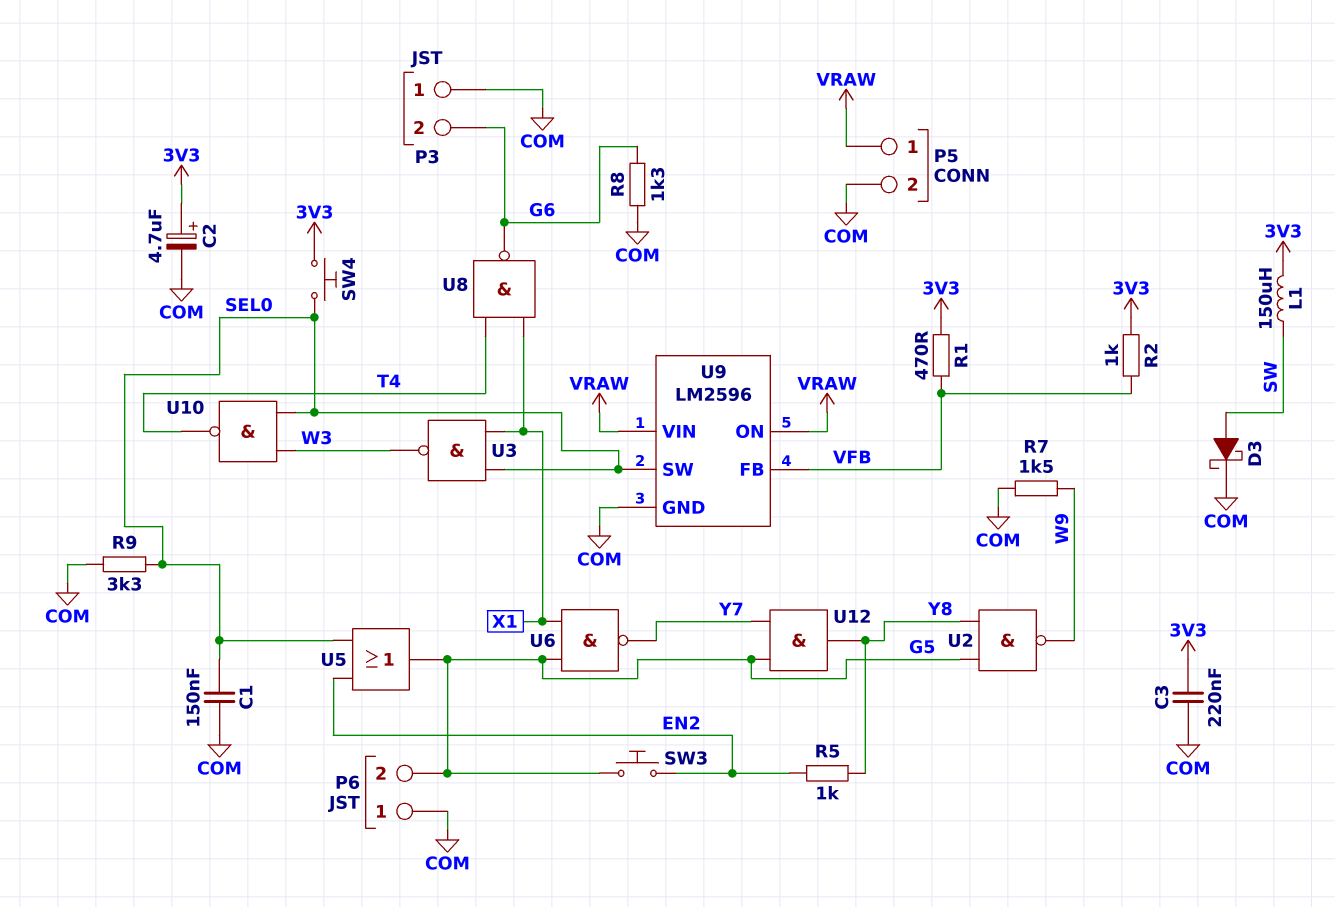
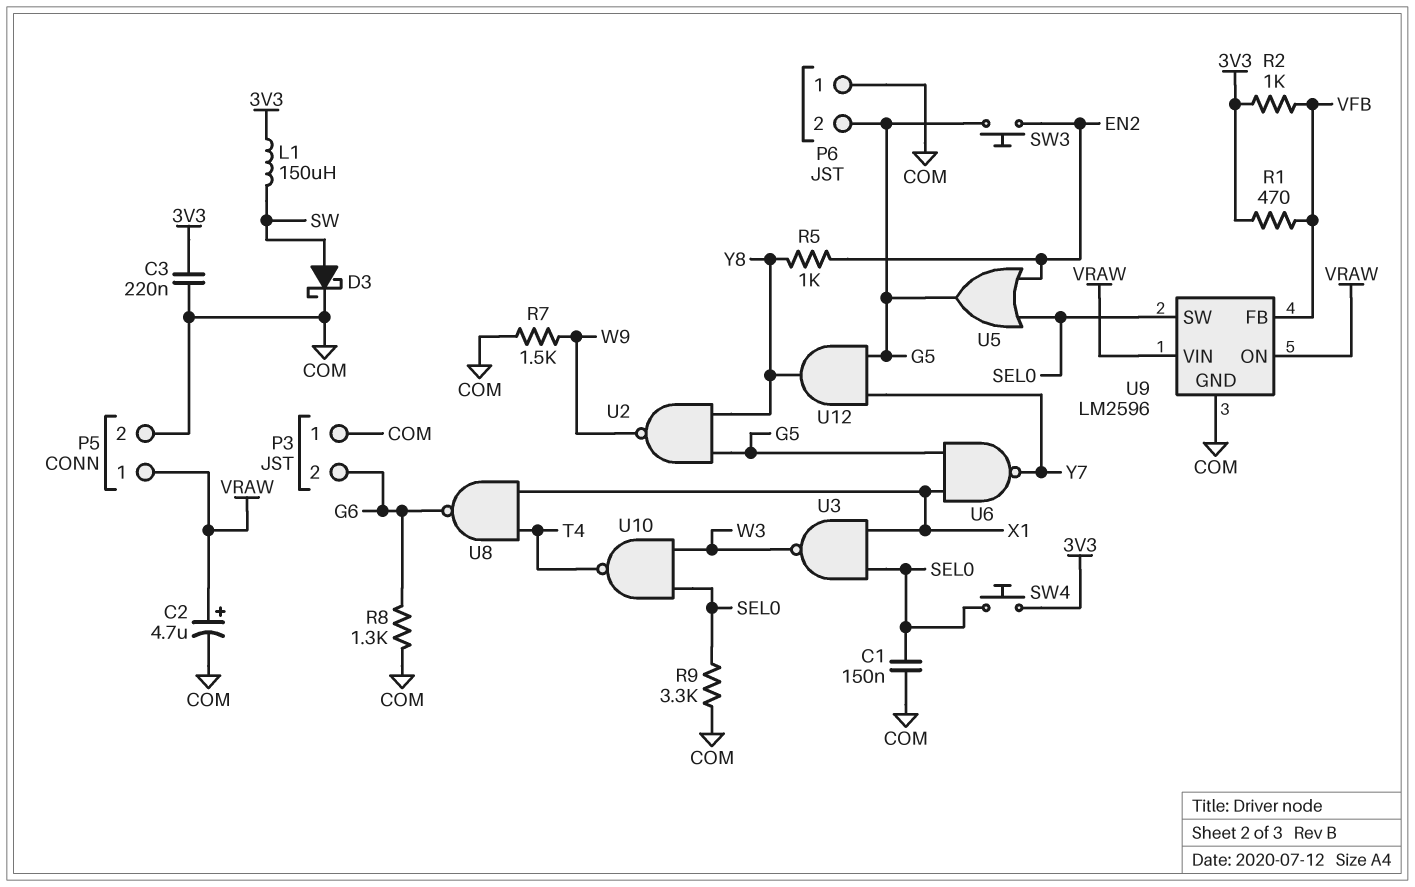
C2: 4.7uF (plus 3V3, minus COM) -> 4.7uF (plus VRAW, minus COM)

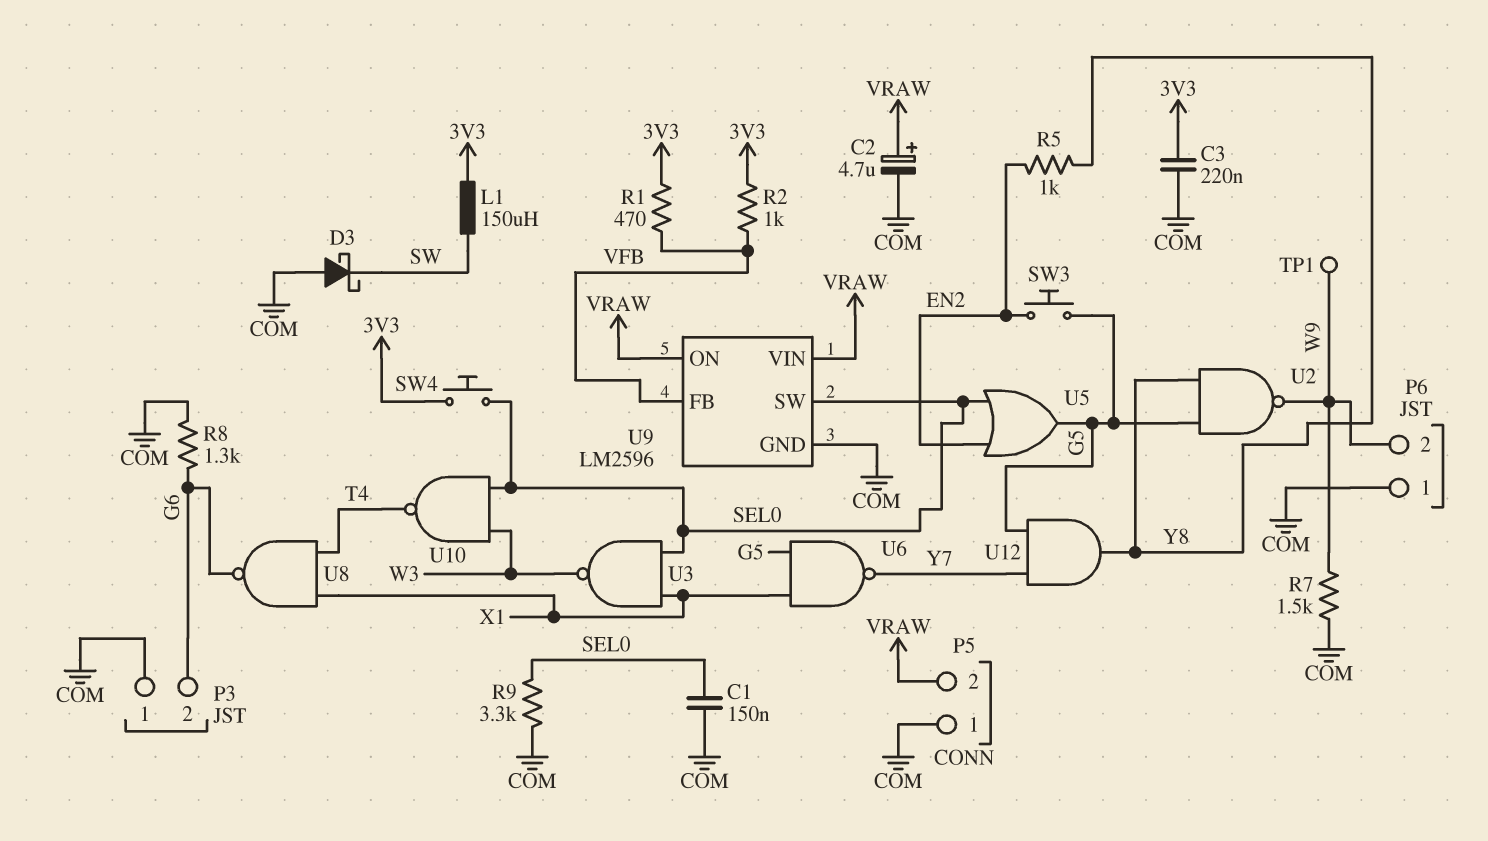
D3: schottky (A SW, K COM) -> schottky (A COM, K SW)
P5 pin 1: VRAW -> COM
P5 pin 2: COM -> VRAW
P6 pin 2: G5 -> W9
TP1: none -> test point (W9)

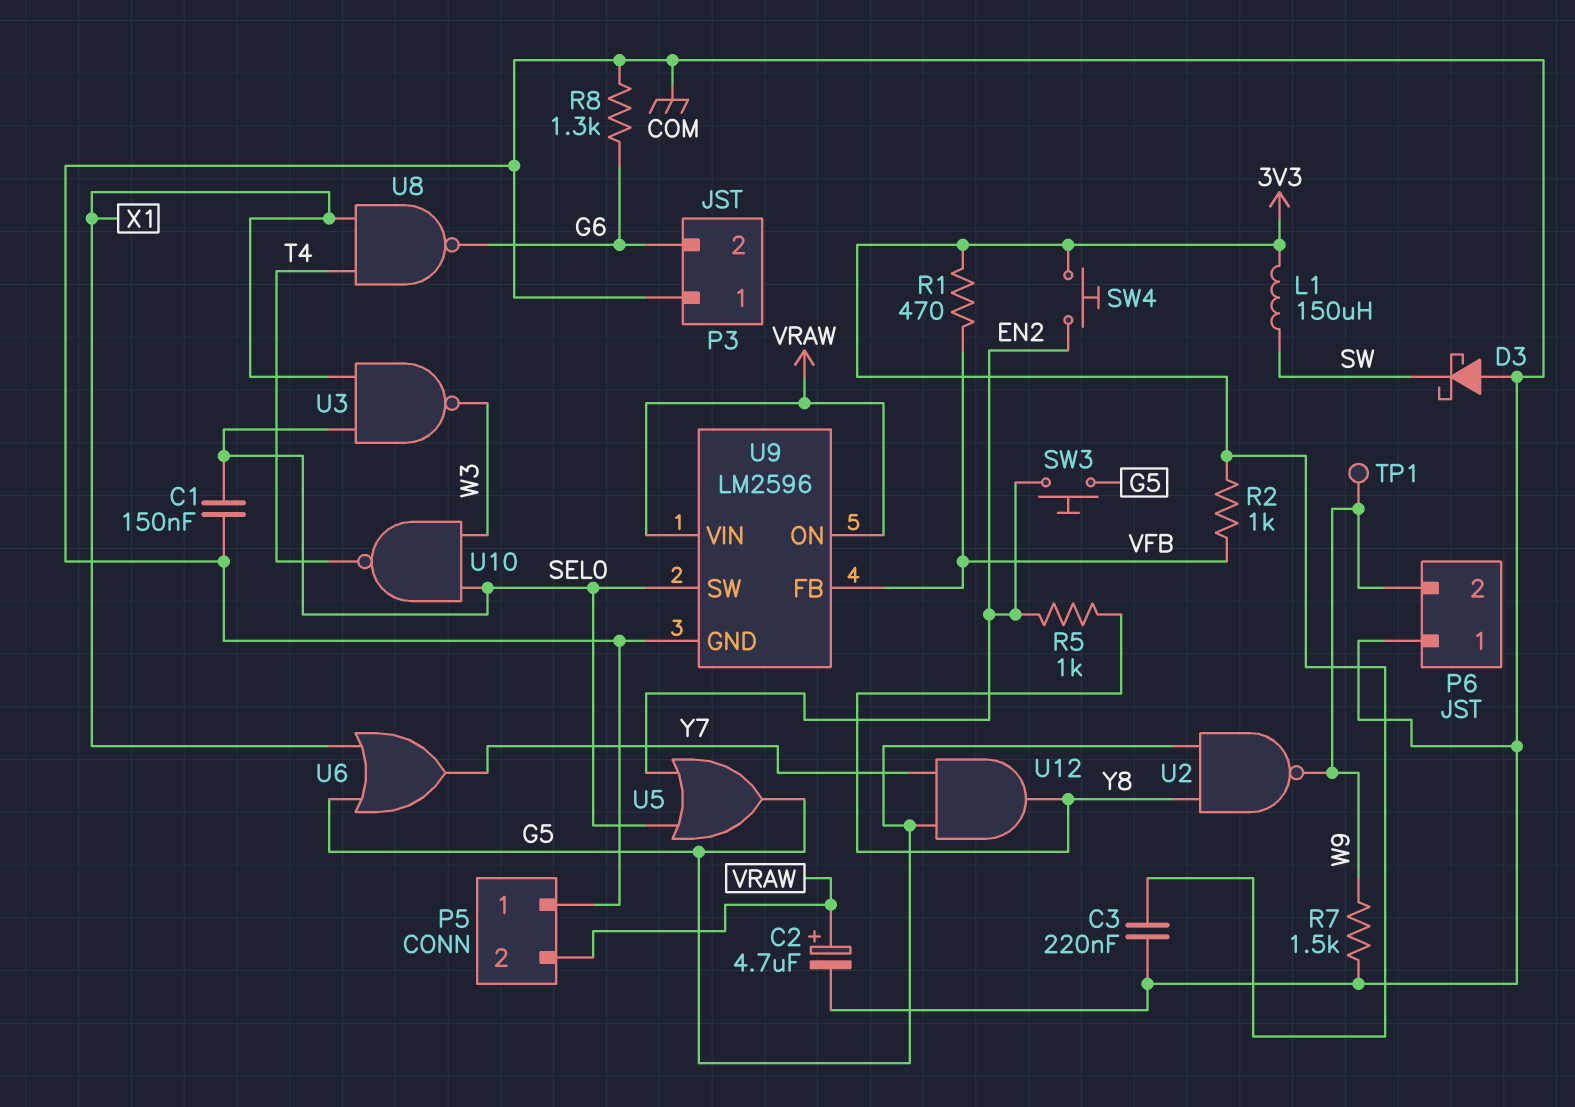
R9: 3.3k (COM, SEL0) -> none
SW4: button (3V3, SEL0) -> button (3V3, EN2)
U6: NAND (in G5, in X1, out Y7) -> OR (in G5, in X1, out Y7)

